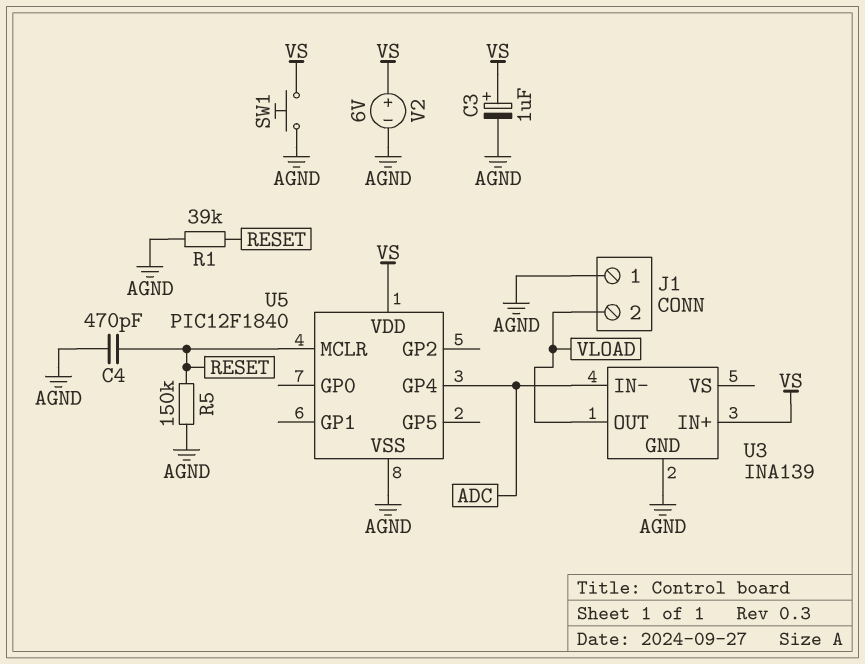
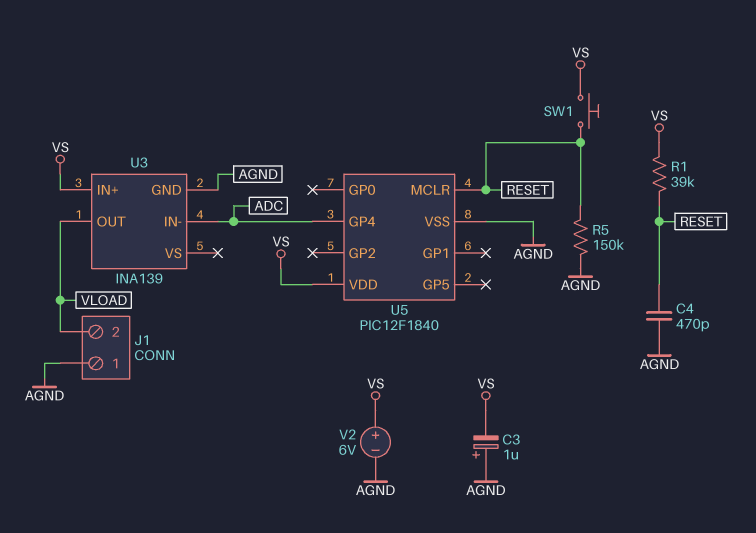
C3: 1uF (plus VS, minus AGND) -> 1uF (plus AGND, minus VS)
R1: 39k (AGND, RESET) -> 39k (RESET, VS)
SW1: button (AGND, VS) -> button (RESET, VS)

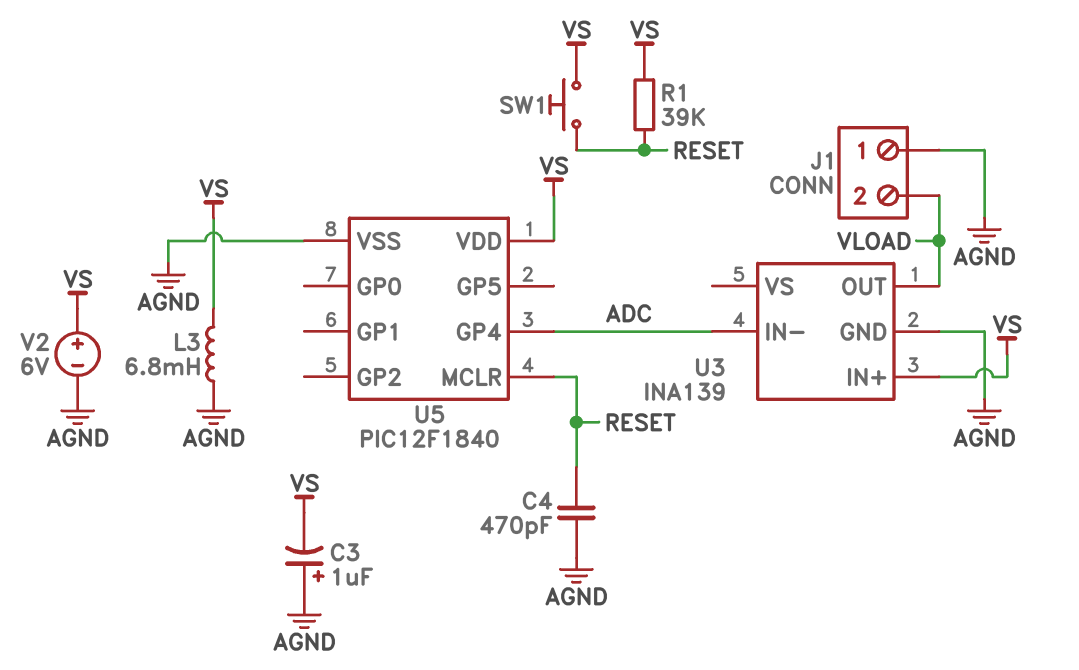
L3: none -> 6.8mH (AGND, VS)
R5: 150k (AGND, RESET) -> none

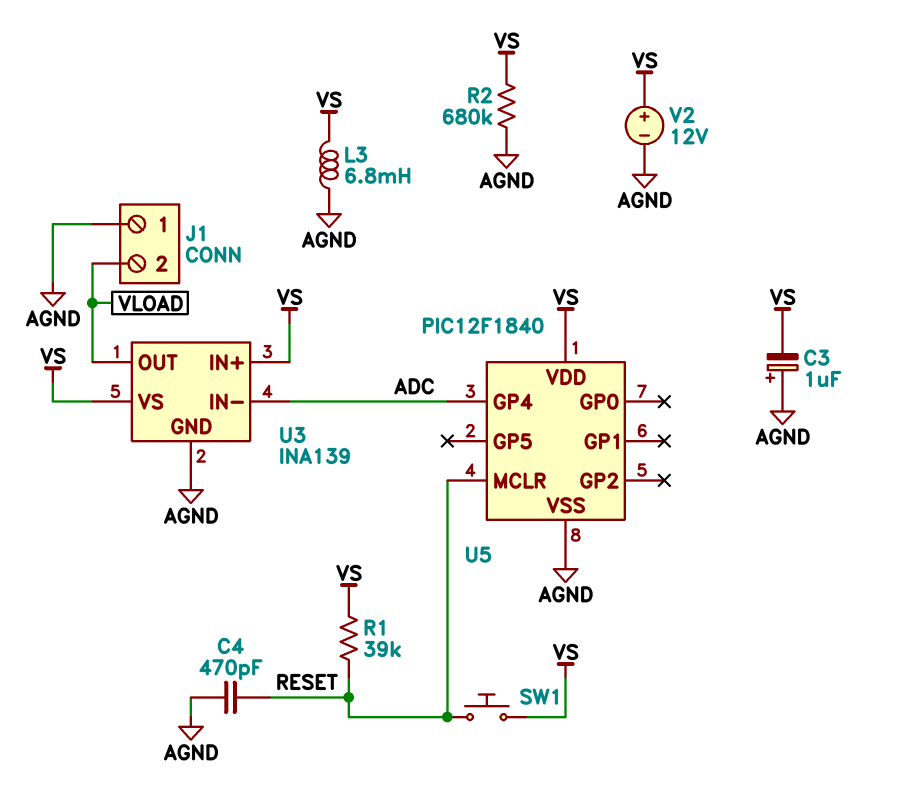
R2: none -> 680k (AGND, VS)
U3 pin VS: none -> VS
V2: 6V (plus VS, minus AGND) -> 12V (plus VS, minus AGND)

